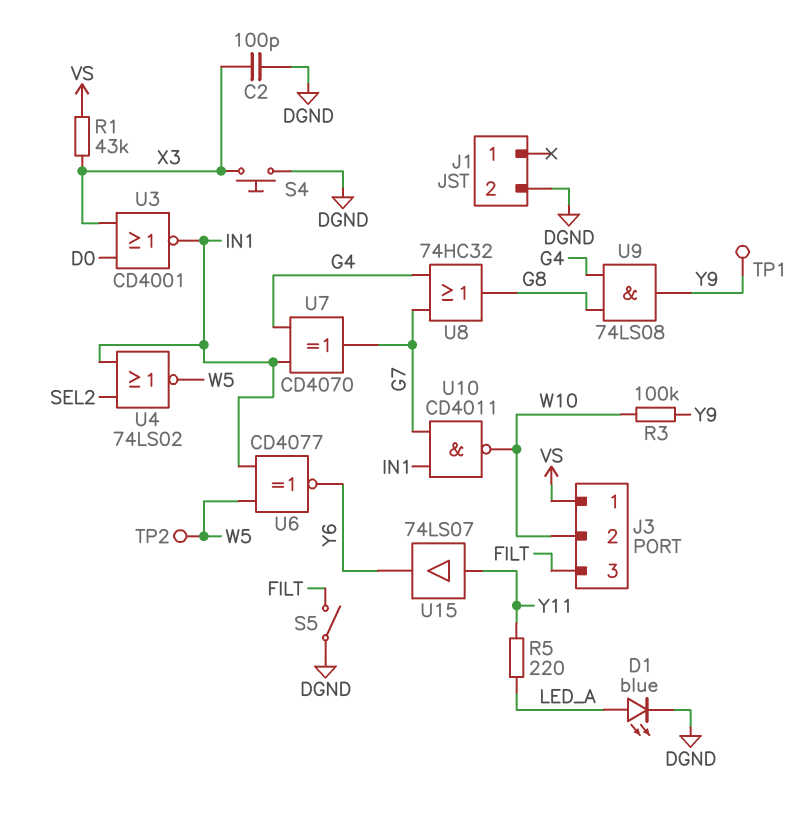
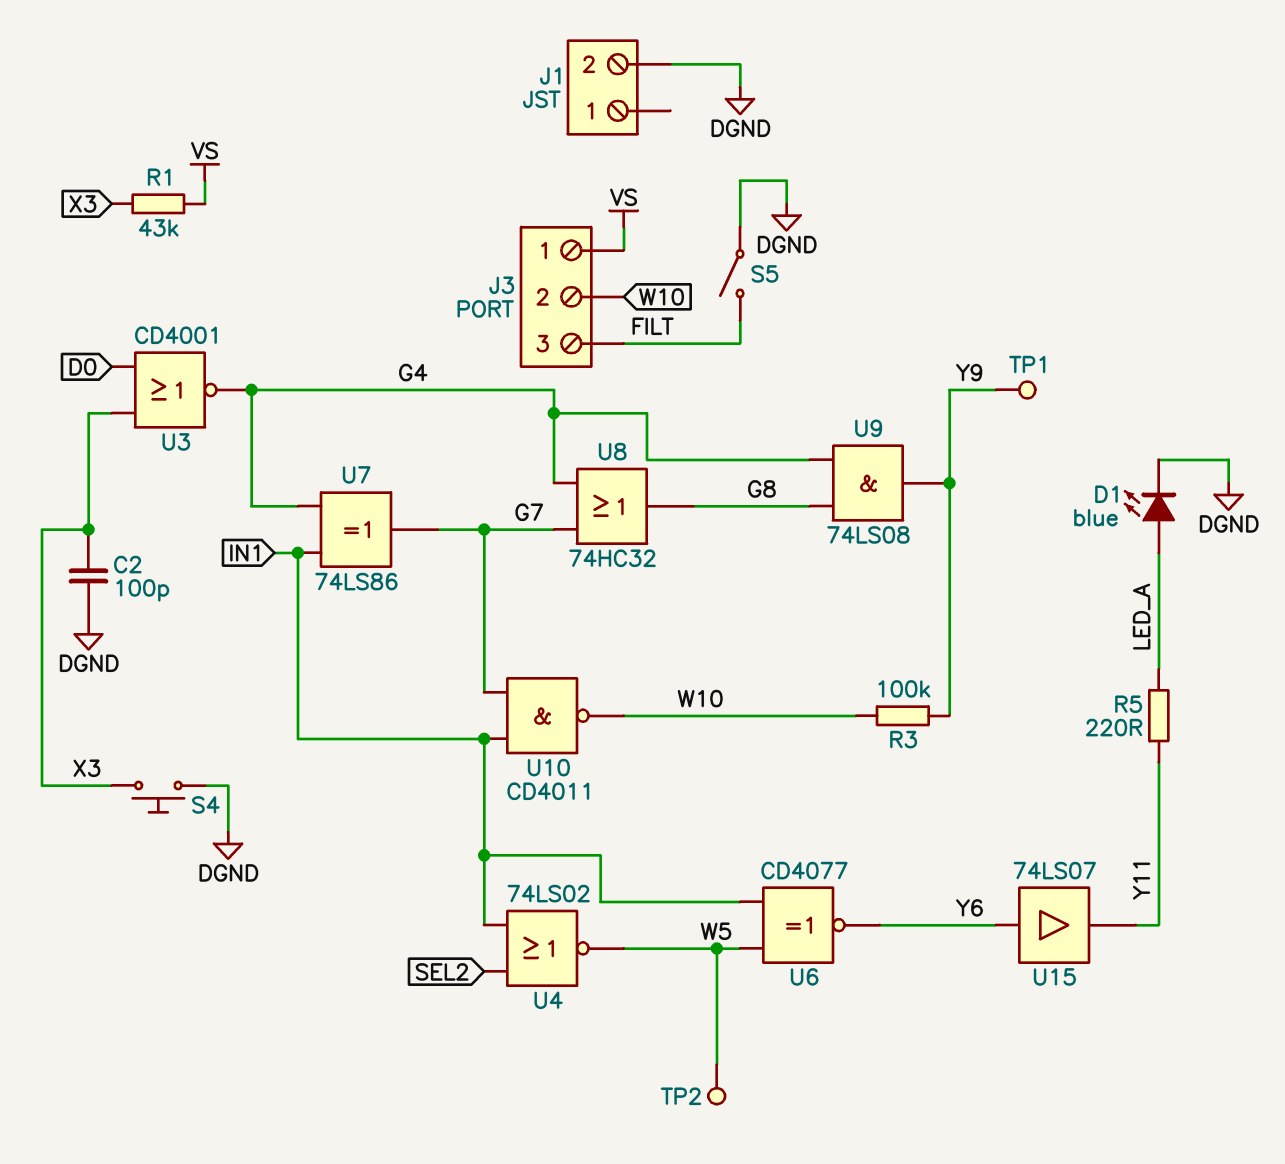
U3: NOR CD4001 (in D0, in X3, out IN1) -> NOR CD4001 (in D0, in X3, out G4)
U7: XOR CD4070 (in G4, in IN1, out G7) -> XOR 74LS86 (in G4, in IN1, out G7)
U15: buffer 74LS07 (in Y11, out Y6) -> buffer 74LS07 (in Y6, out Y11)

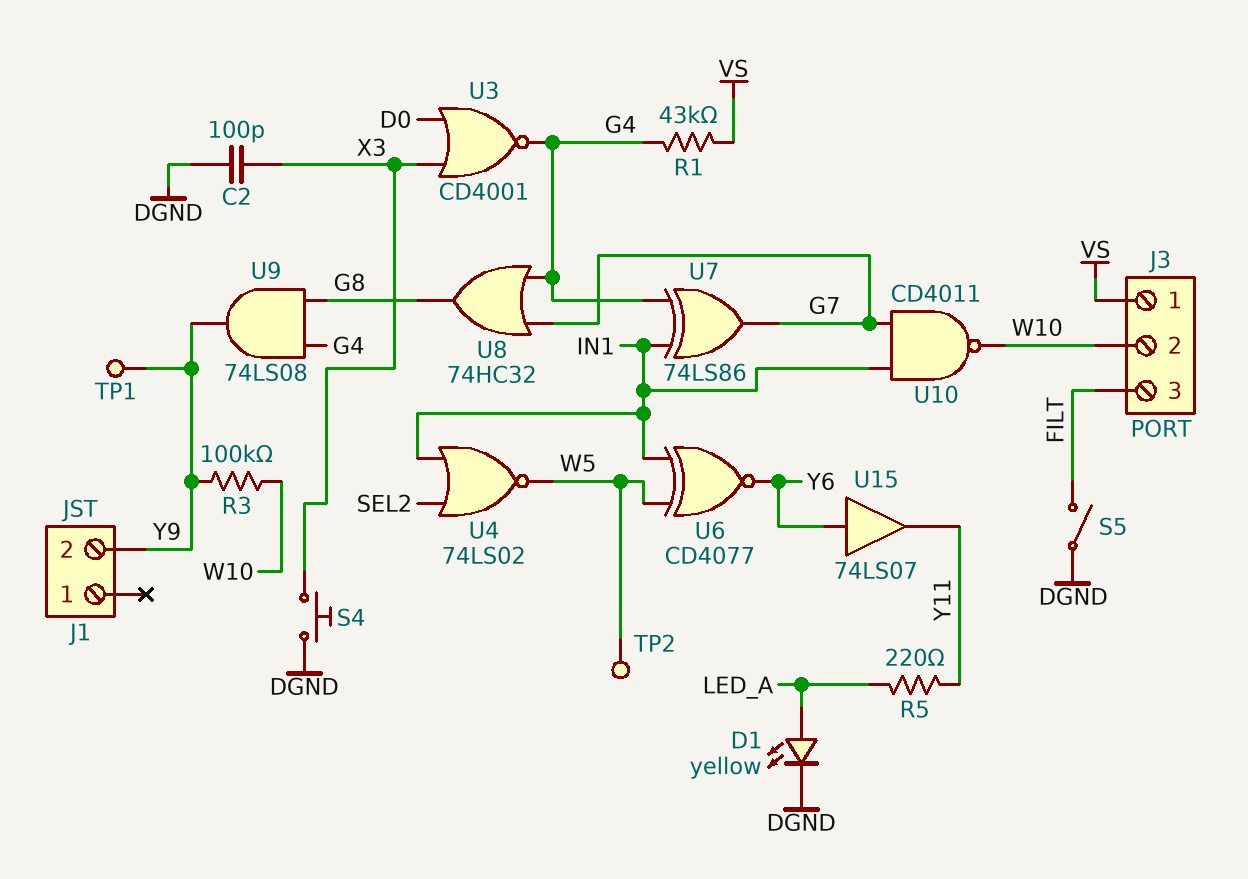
D1: LED blue (A LED_A, K DGND) -> LED yellow (A LED_A, K DGND)
J1 pin 2: DGND -> Y9
R1: 43k (VS, X3) -> 43k (G4, VS)

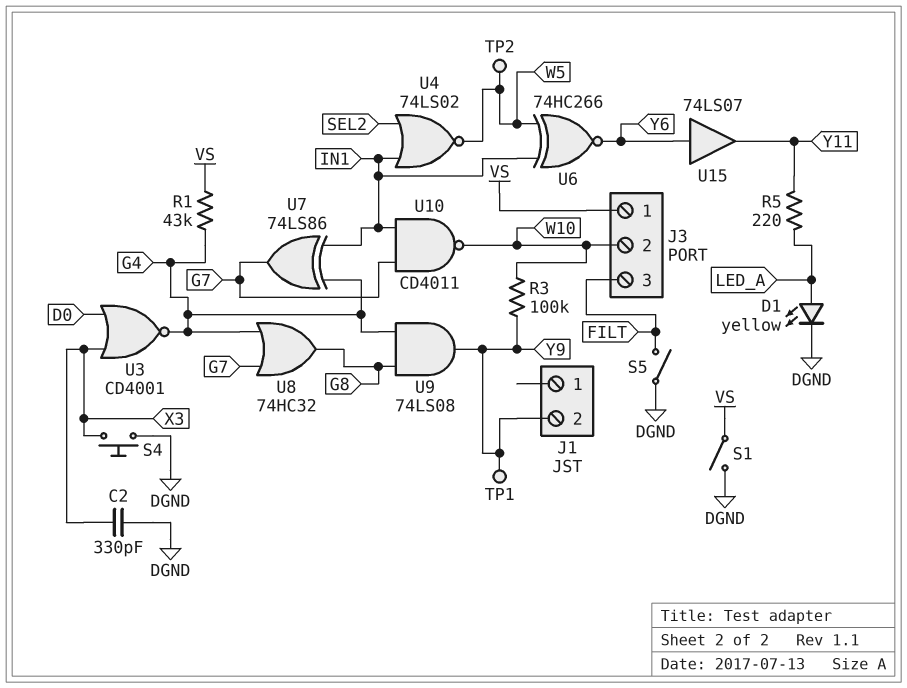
C2: 100pF (DGND, X3) -> 330pF (DGND, X3)
S1: none -> switch (DGND, VS)
U6: XNOR CD4077 (in IN1, in W5, out Y6) -> XNOR 74HC266 (in IN1, in W5, out Y6)

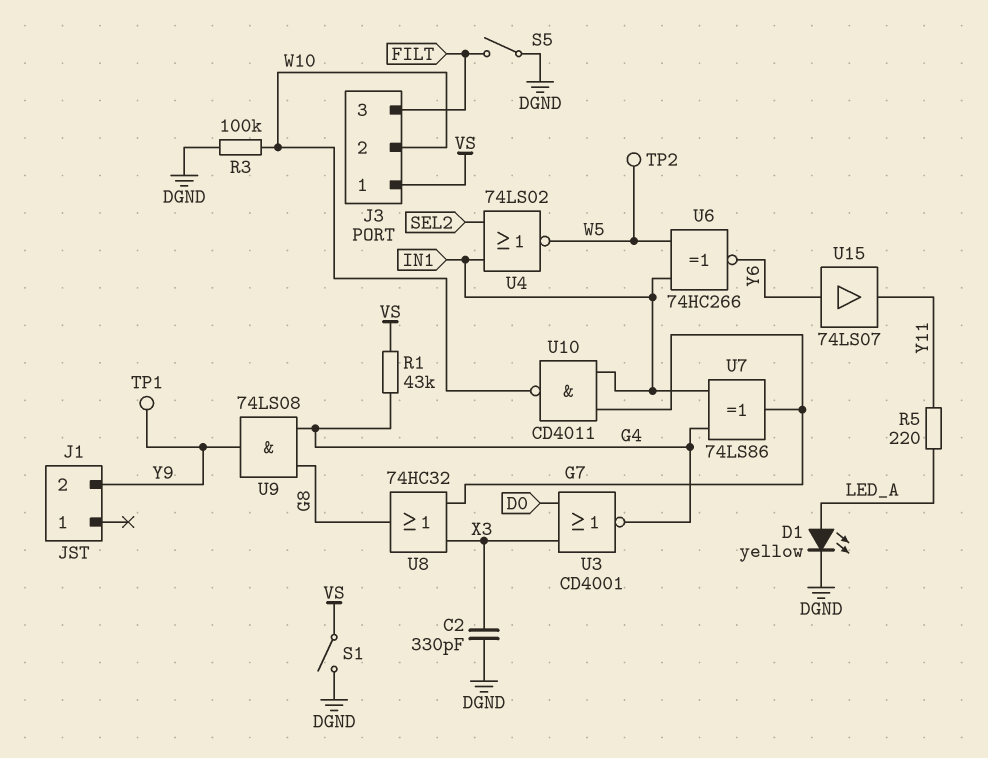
R3: 100k (W10, Y9) -> 100k (DGND, W10)
S4: button (DGND, X3) -> none
U8: OR 74HC32 (in G4, in G7, out G8) -> OR 74HC32 (in G7, in X3, out G8)

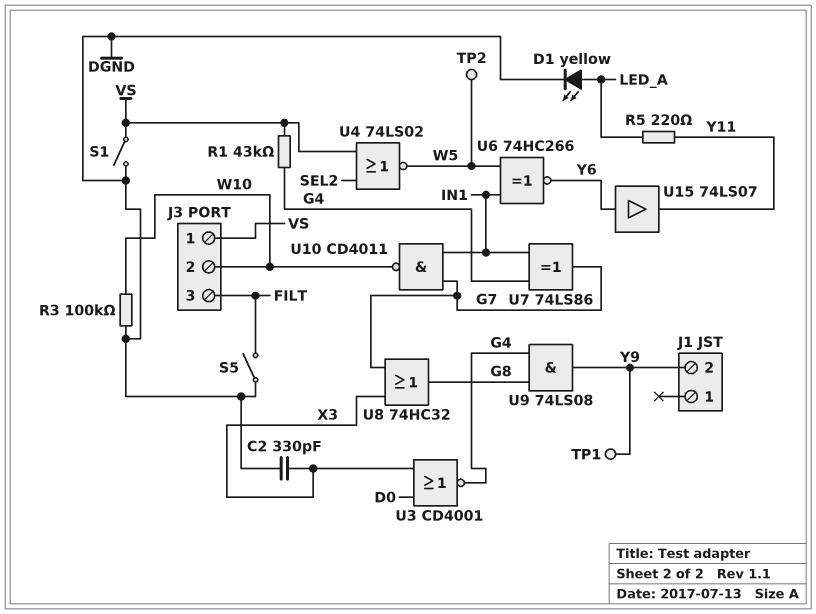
U4: NOR 74LS02 (in IN1, in SEL2, out W5) -> NOR 74LS02 (in SEL2, in VS, out W5)

